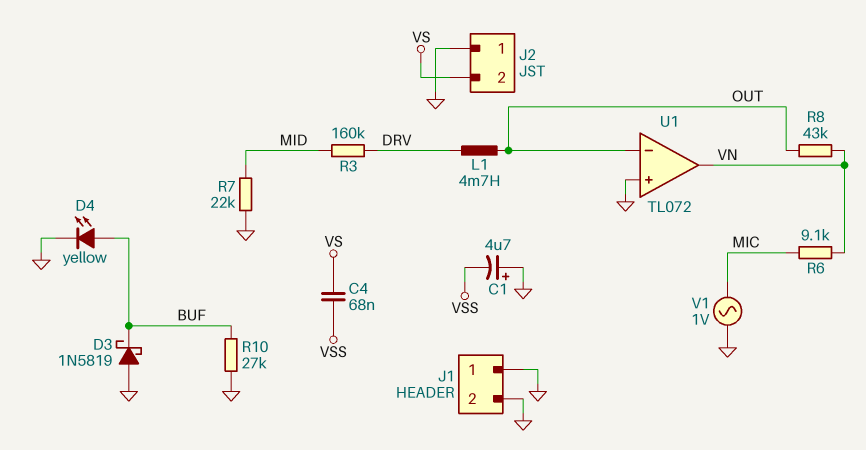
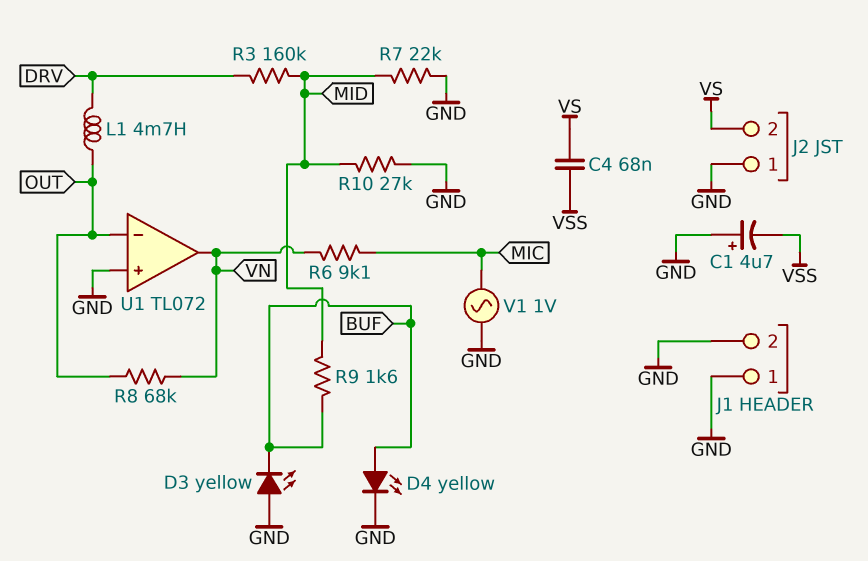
D3: schottky 1N5819 (A GND, K BUF) -> LED yellow (A GND, K BUF)
R8: 43k (OUT, VN) -> 68k (OUT, VN)
R9: none -> 1.6k (BUF, MID)
R10: 27k (BUF, GND) -> 27k (GND, MID)

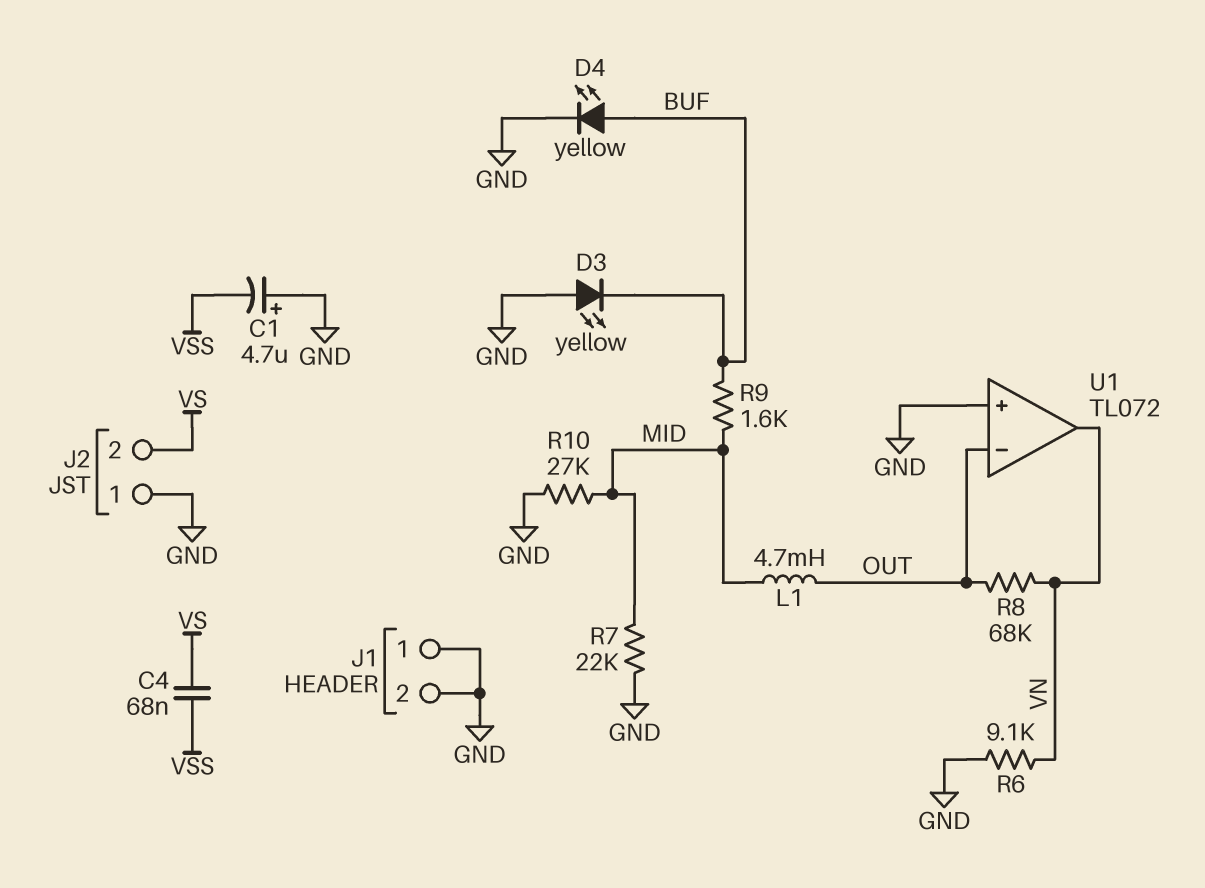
L1: 4.7mH (DRV, OUT) -> 4.7mH (MID, OUT)
R3: 160k (DRV, MID) -> none
R6: 9.1k (MIC, VN) -> 9.1k (GND, VN)
V1: AC 1V (GND, MIC) -> none

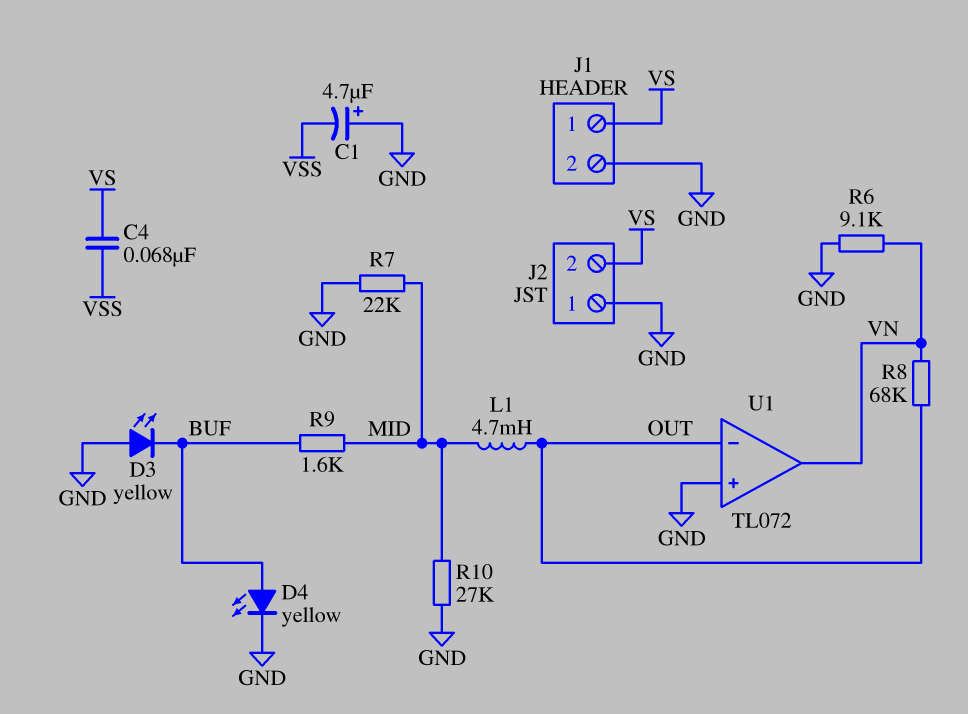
J1 pin 1: GND -> VS

